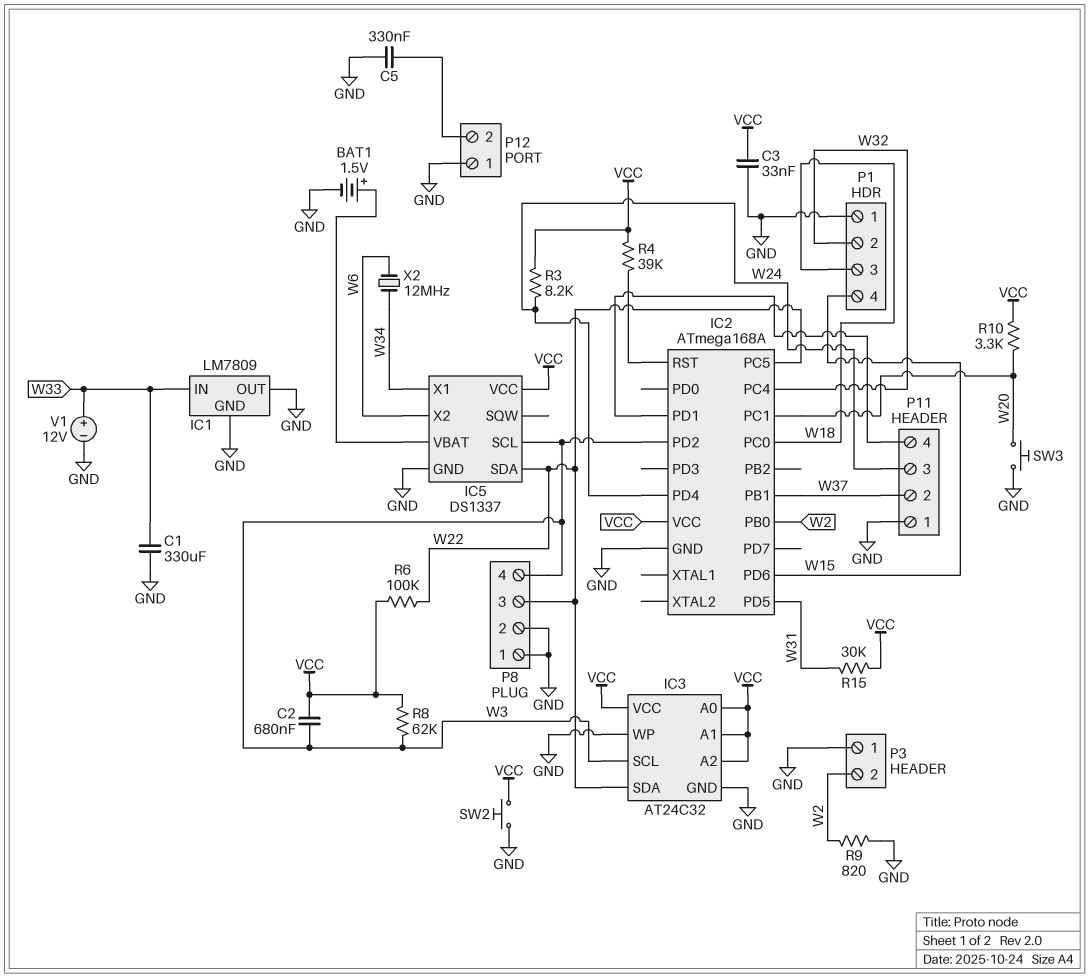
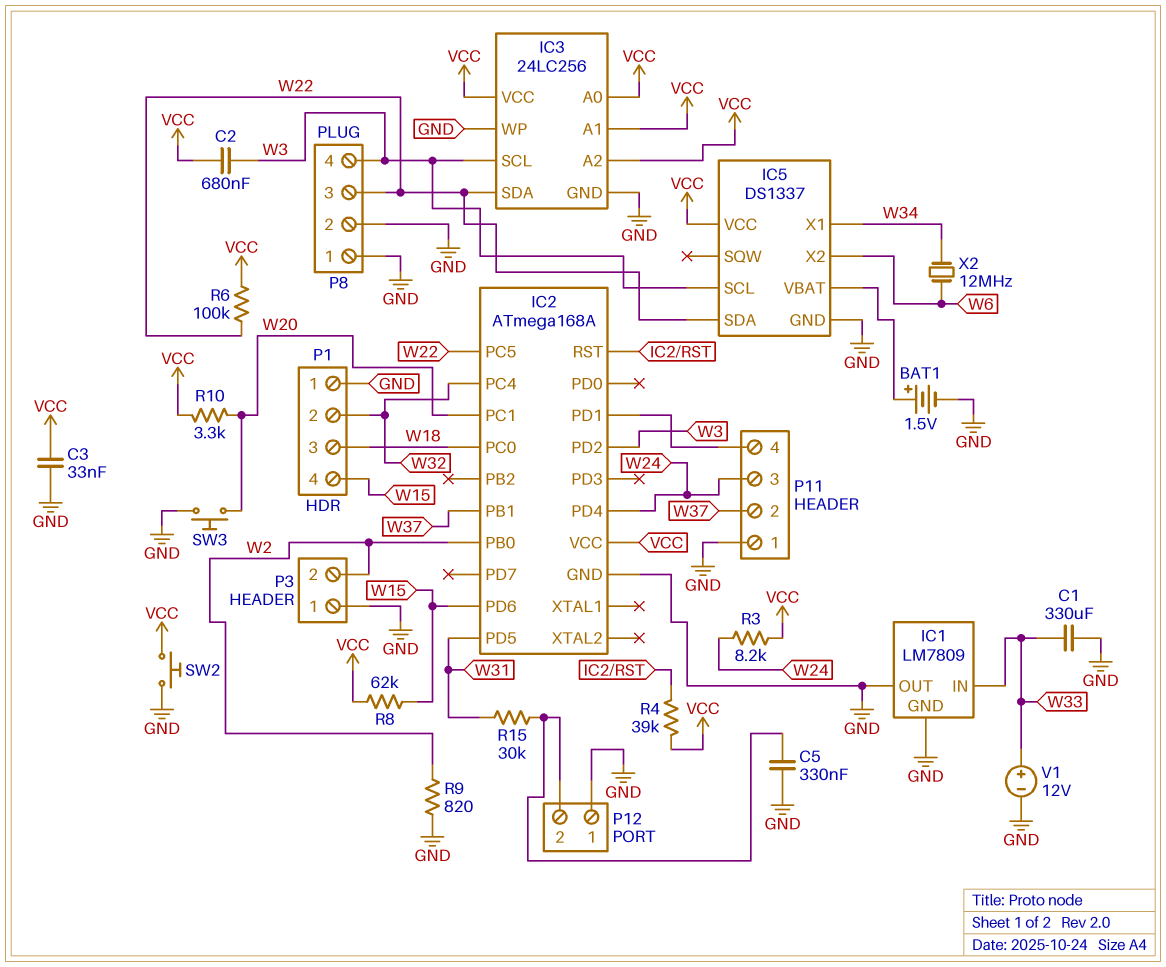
IC3: AT24C32 -> 24LC256
R8: 62k (VCC, W3) -> 62k (VCC, W15)
R15: 30k (VCC, W31) -> 30k (P12/2, W31)

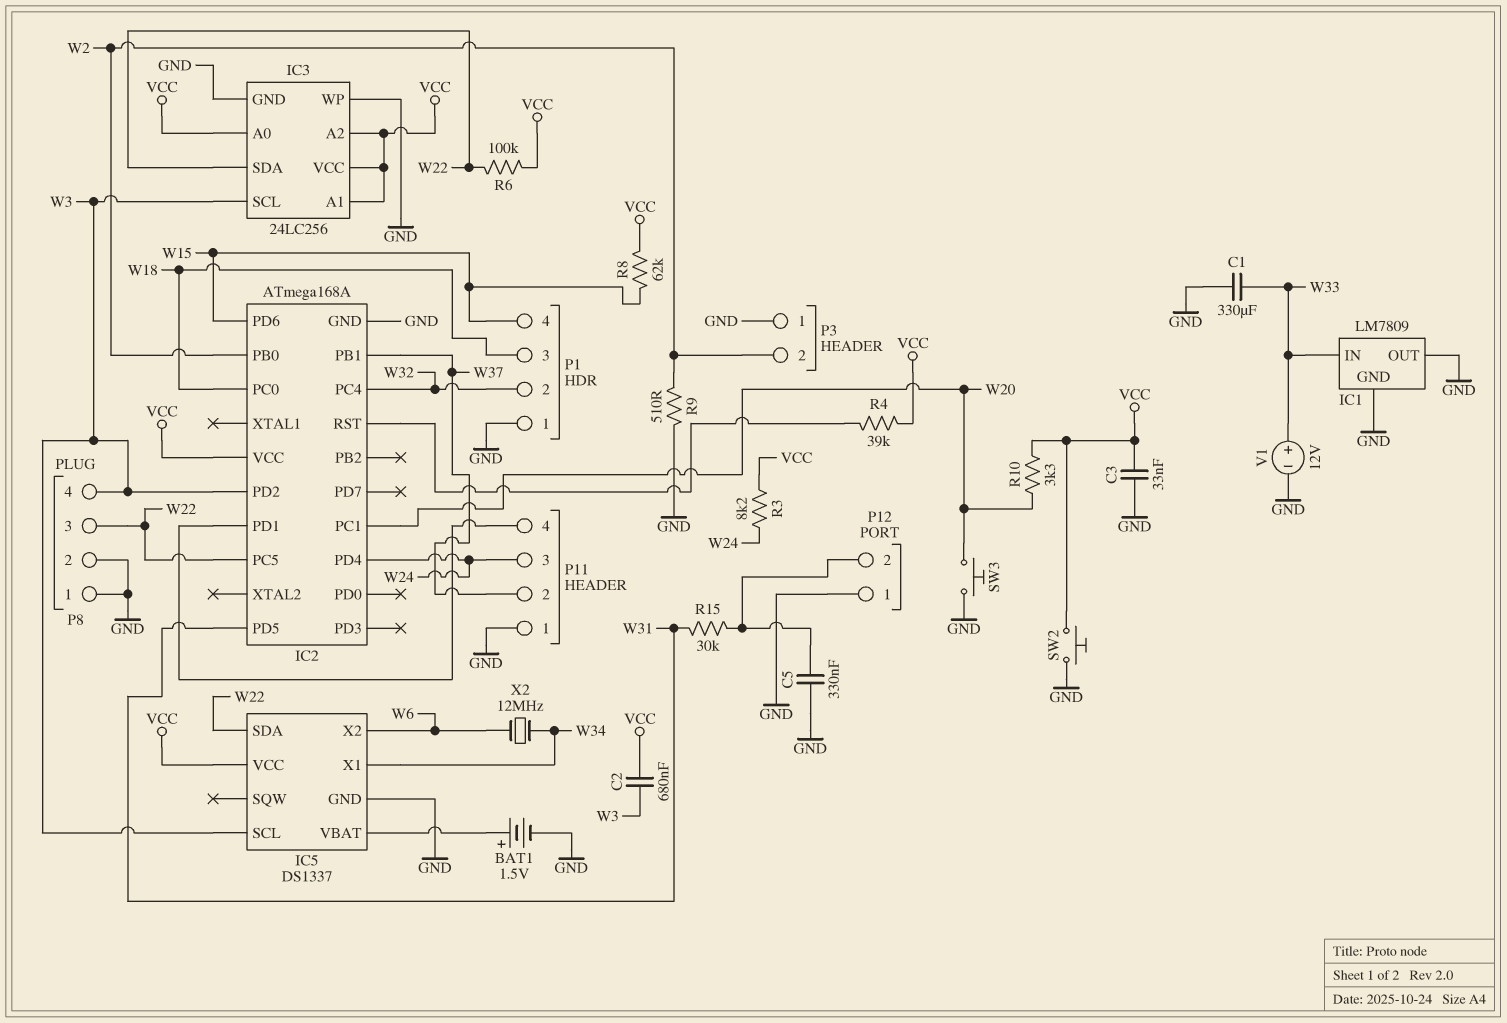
R9: 820 (GND, W2) -> 510 (GND, W2)

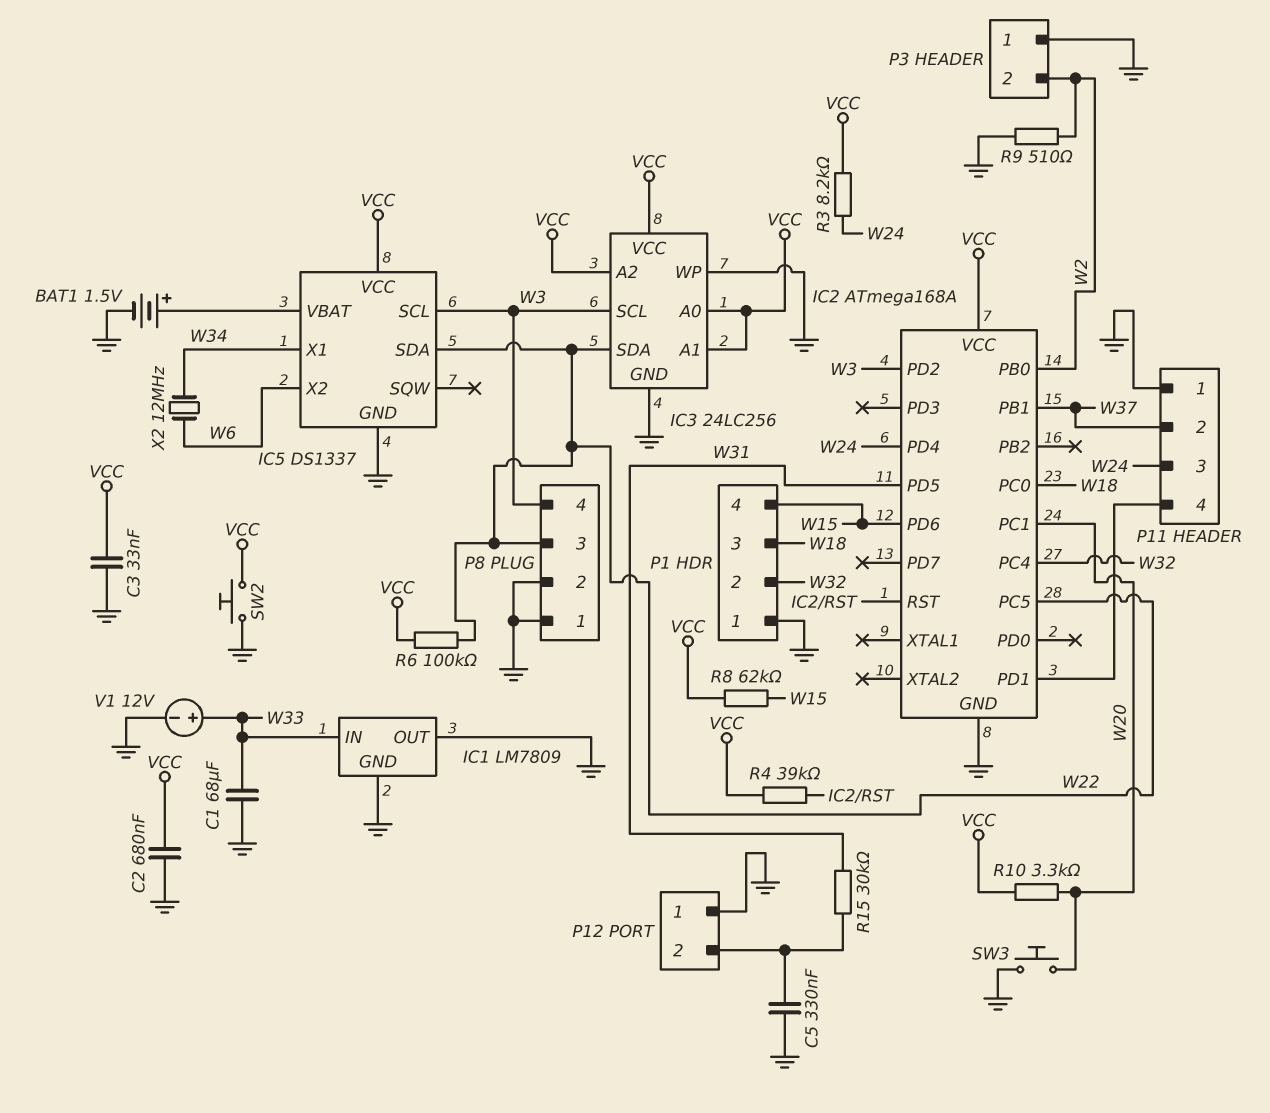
C1: 330uF (GND, W33) -> 68uF (GND, W33)
C2: 680nF (VCC, W3) -> 680nF (GND, VCC)

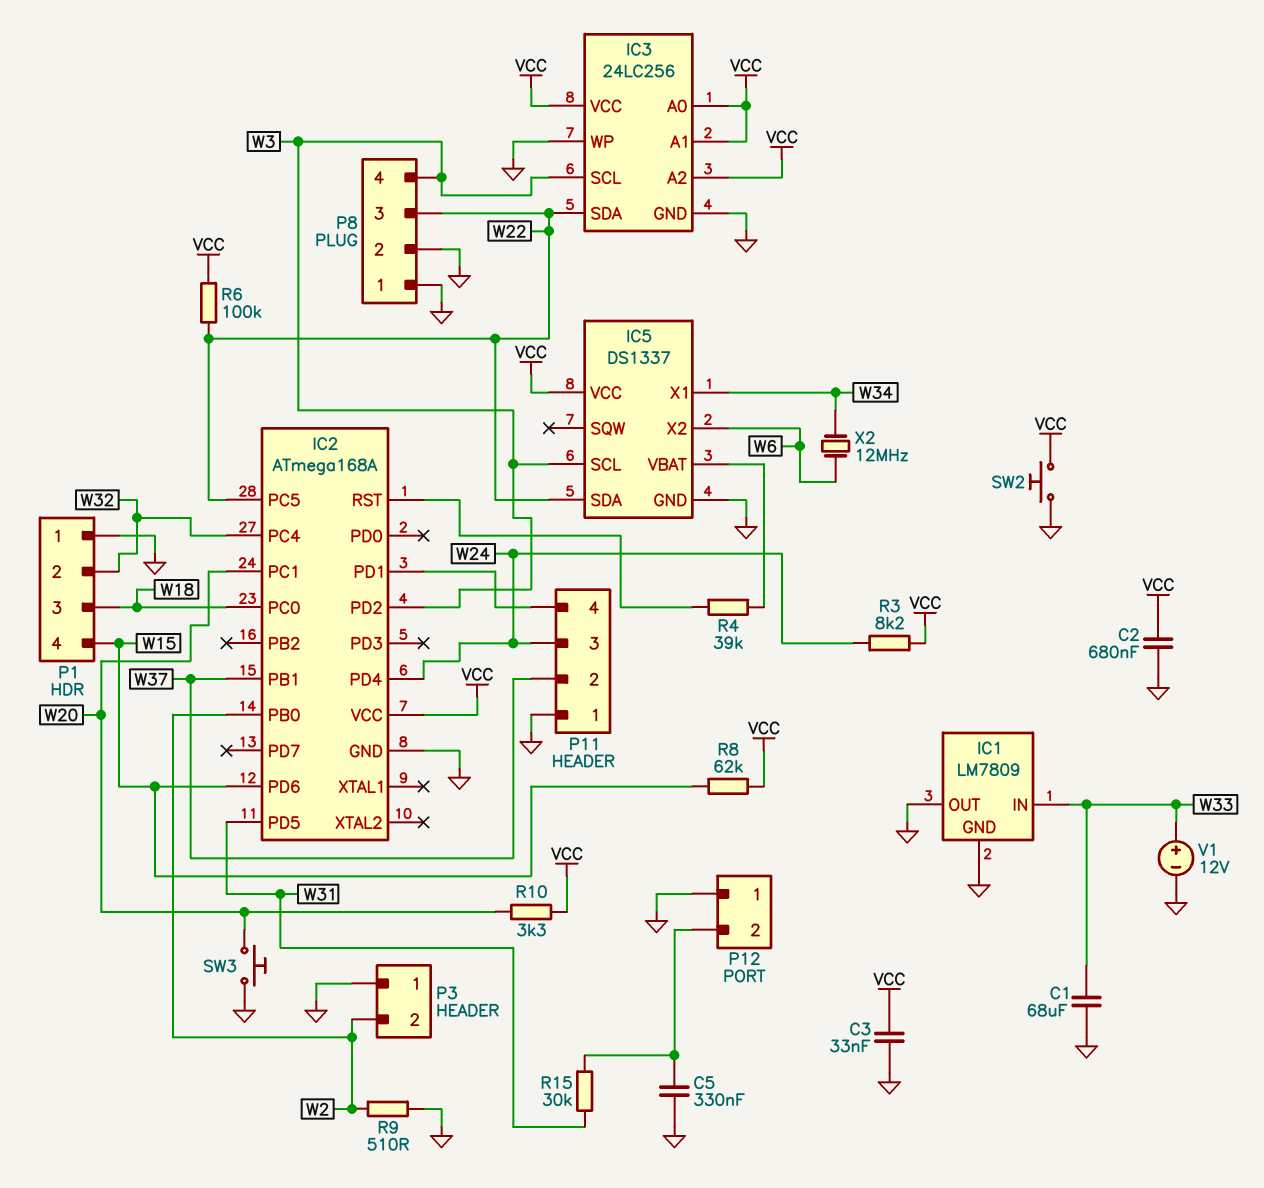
BAT1: 1.5V (plus IC5/VBAT, minus GND) -> none
R4: 39k (IC2/RST, VCC) -> 39k (IC2/RST, IC5/VBAT)

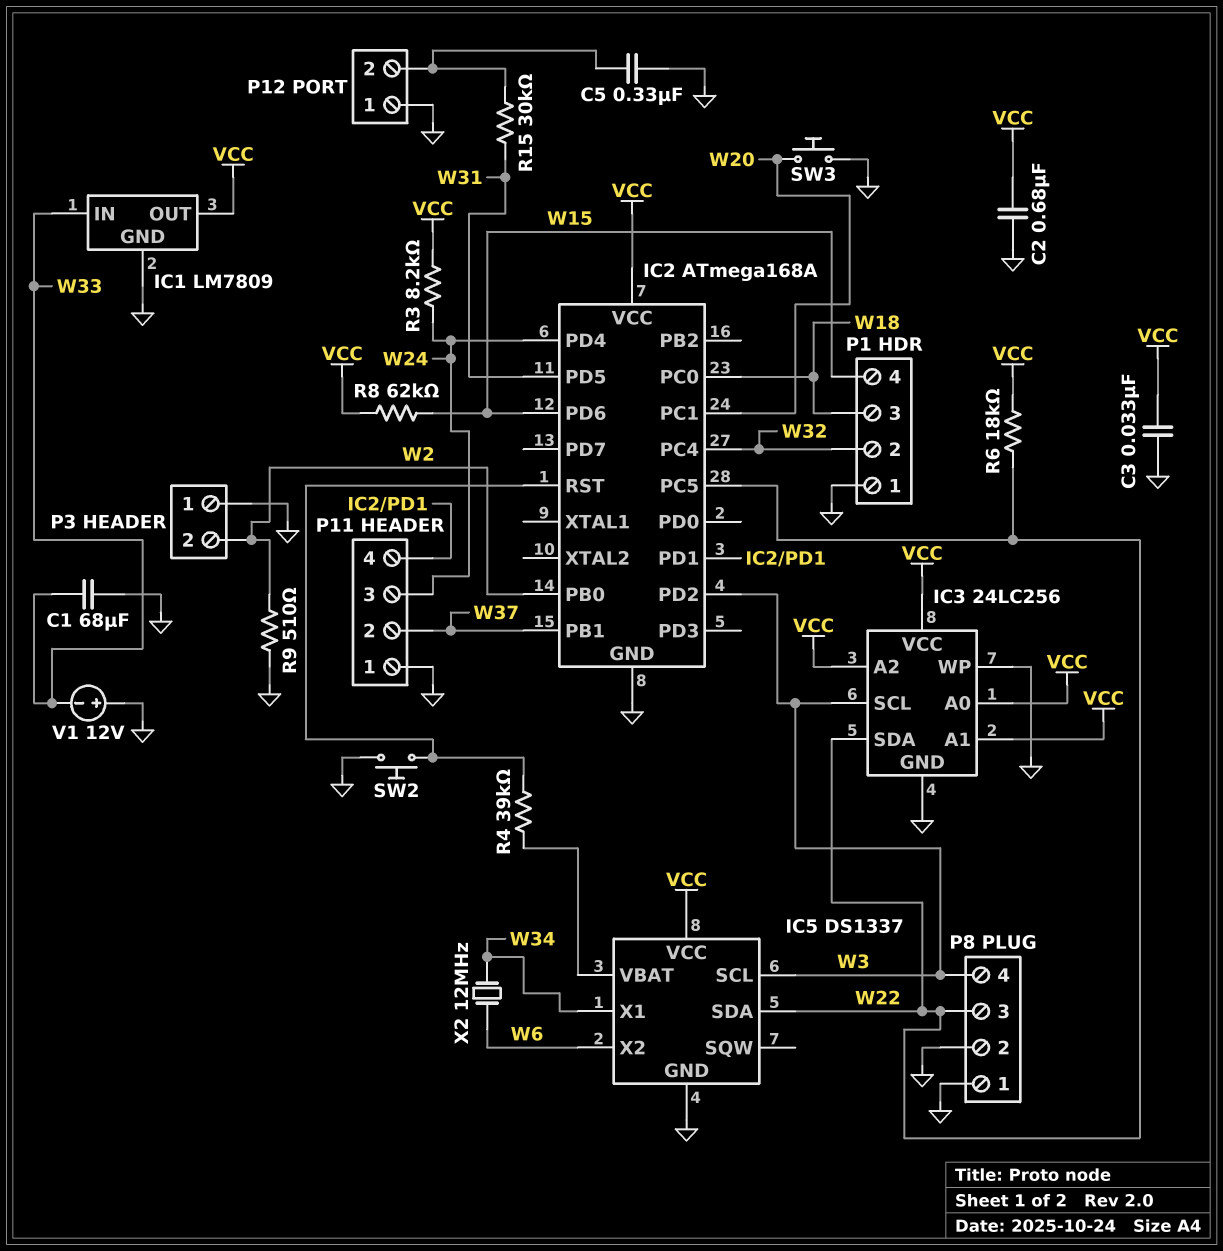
IC1 pin OUT: GND -> VCC
R6: 100k (VCC, W22) -> 18k (VCC, W22)
R10: 3.3k (VCC, W20) -> none
SW2: button (GND, VCC) -> button (GND, IC2/RST)
V1: 12V (plus W33, minus GND) -> 12V (plus GND, minus W33)

